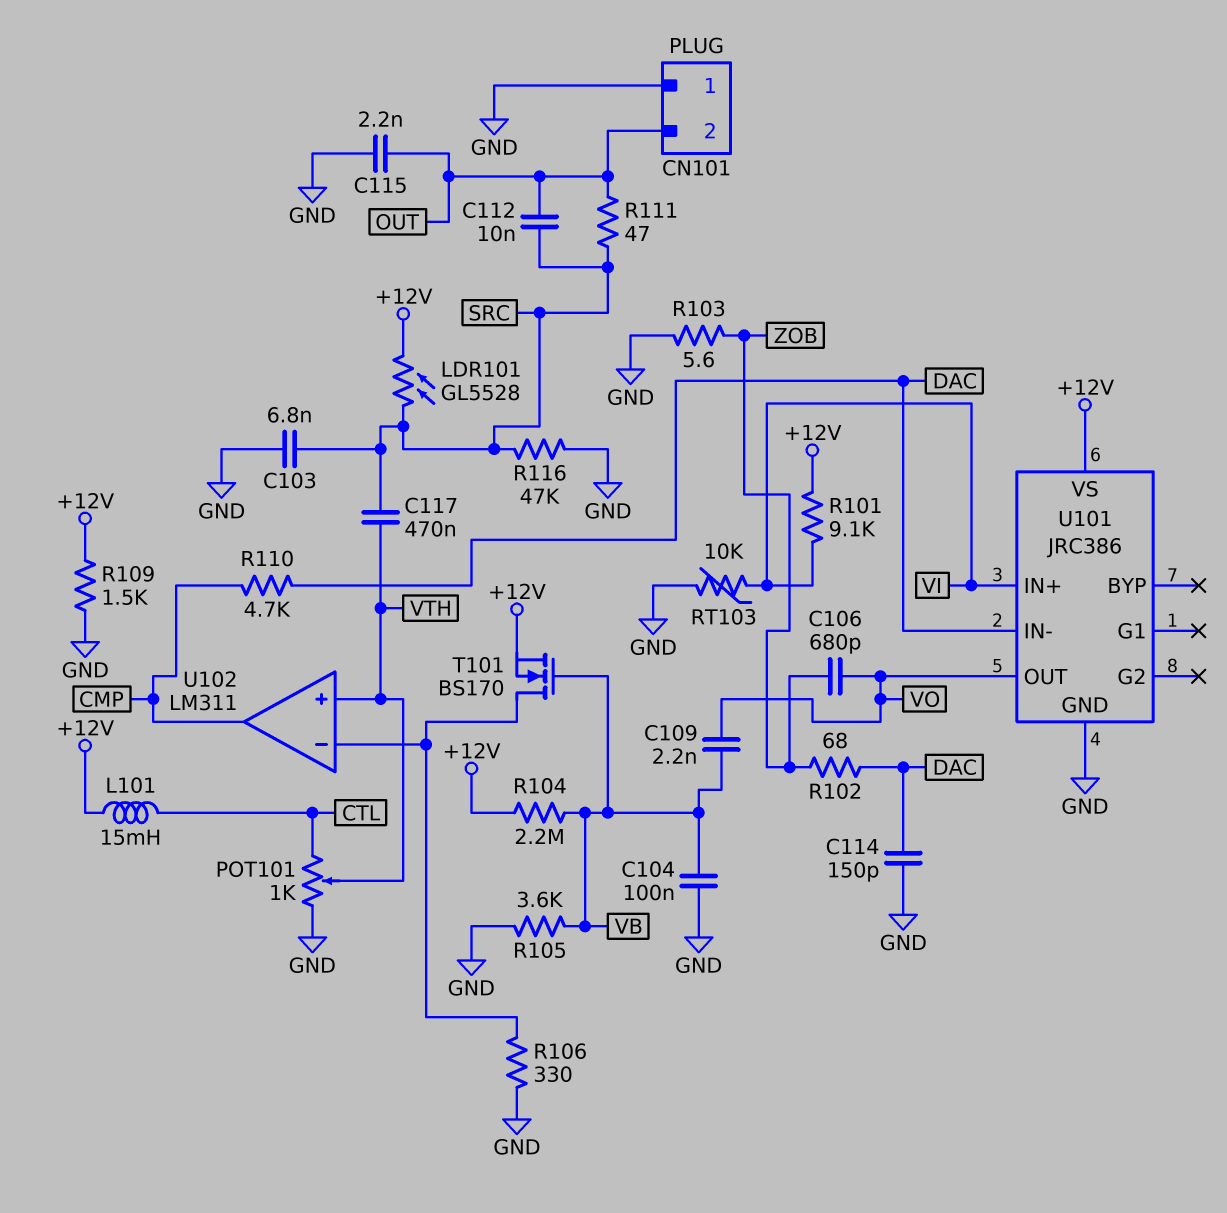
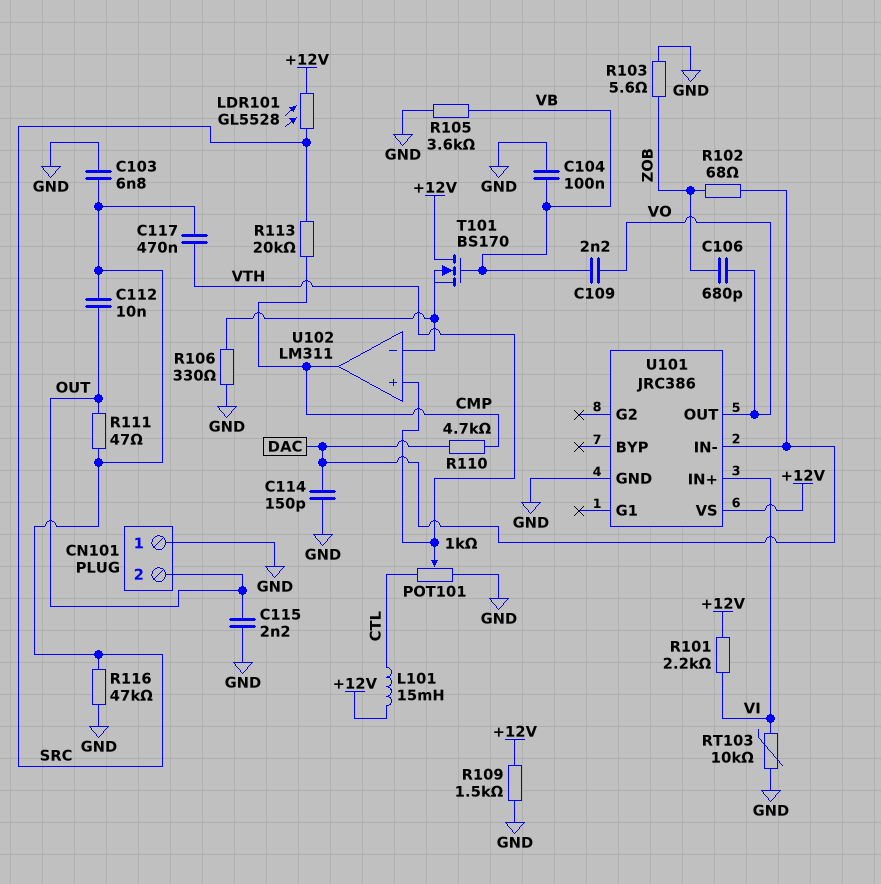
R101: 9.1k (+12V, VI) -> 2.2k (+12V, VI)
R104: 2.2M (+12V, VB) -> none
R113: none -> 20k (CMP, SRC)
T101: NMOS BS170 (G VB, D U102/in-, S +12V) -> NMOS BS170 (G VB, D +12V, S U102/in-)

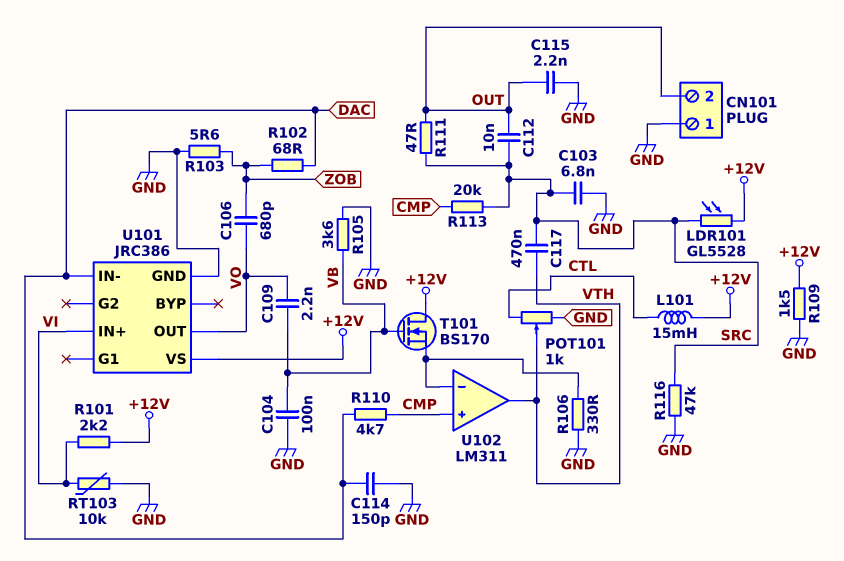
U102 pin in+: VTH -> CMP
U102 pin out: CMP -> VTH

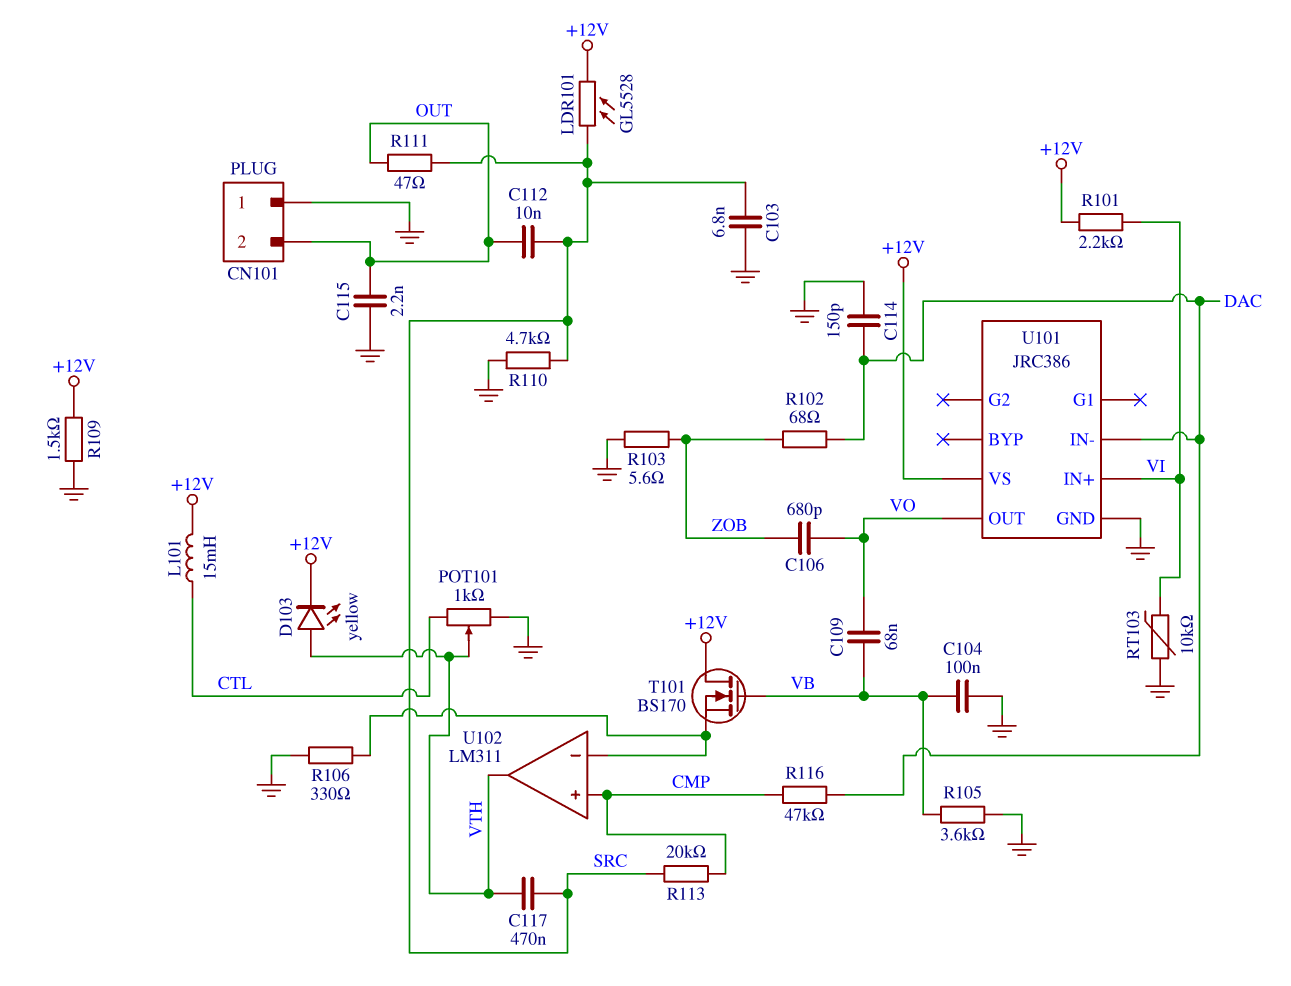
C109: 2.2nF (VB, VO) -> 68nF (VB, VO)
D103: none -> LED yellow (A VTH, K +12V)
R110: 4.7k (CMP, DAC) -> 4.7k (GND, SRC)
R116: 47k (GND, SRC) -> 47k (CMP, DAC)

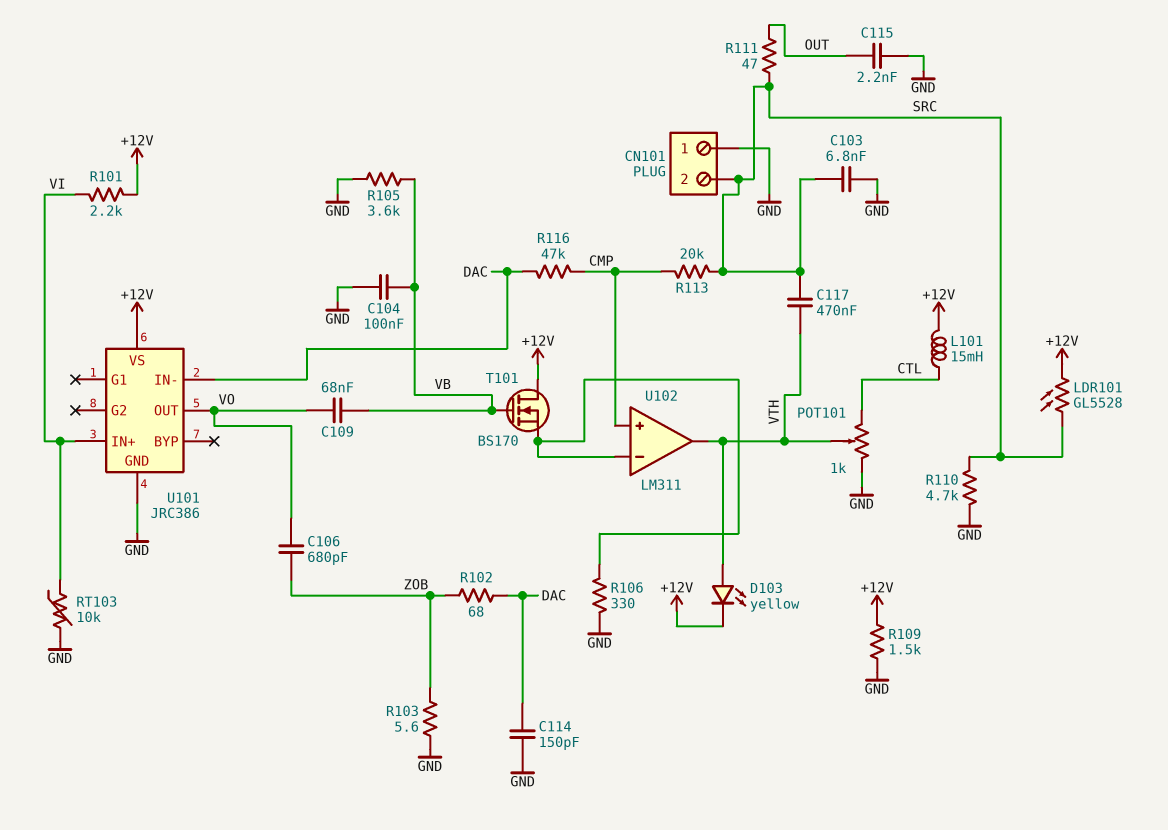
C112: 10nF (OUT, SRC) -> none
CN101 pin 2: OUT -> SRC

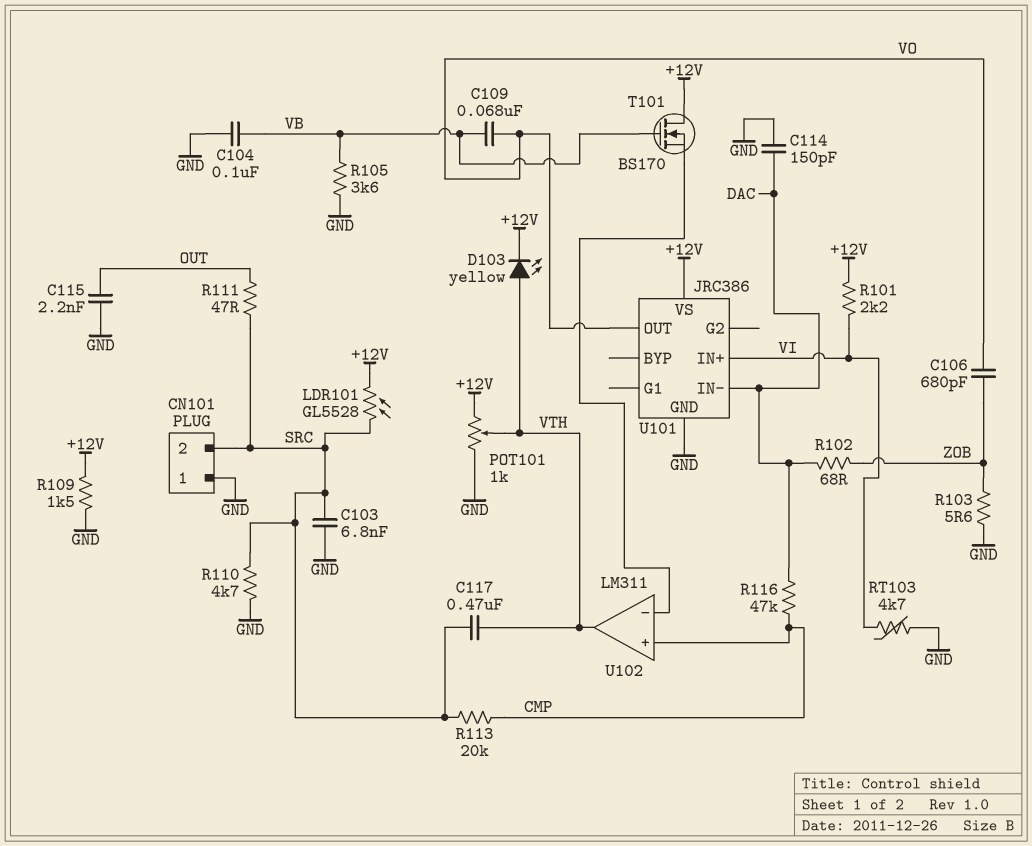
L101: 15mH (+12V, CTL) -> none
POT101: 1k (CTL, GND, wiper VTH) -> 1k (+12V, GND, wiper VTH)
R106: 330 (GND, U102/in-) -> none
RT103: 10k (GND, VI) -> 4.7k (GND, VI)

